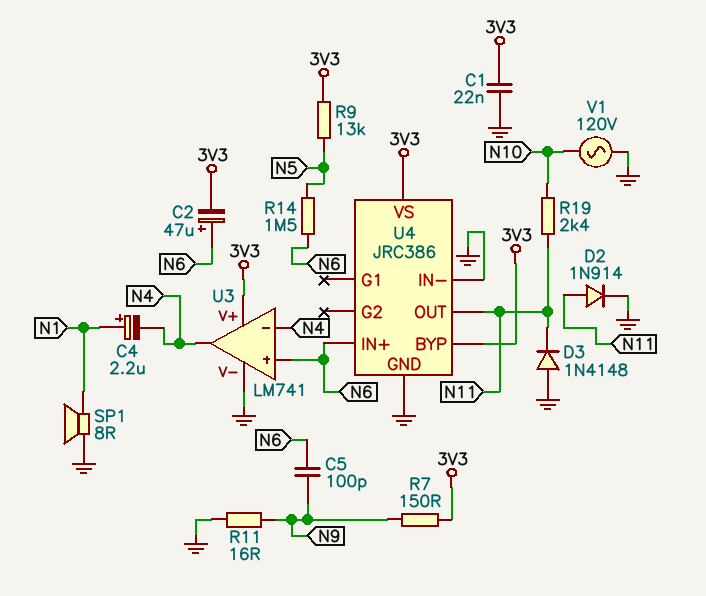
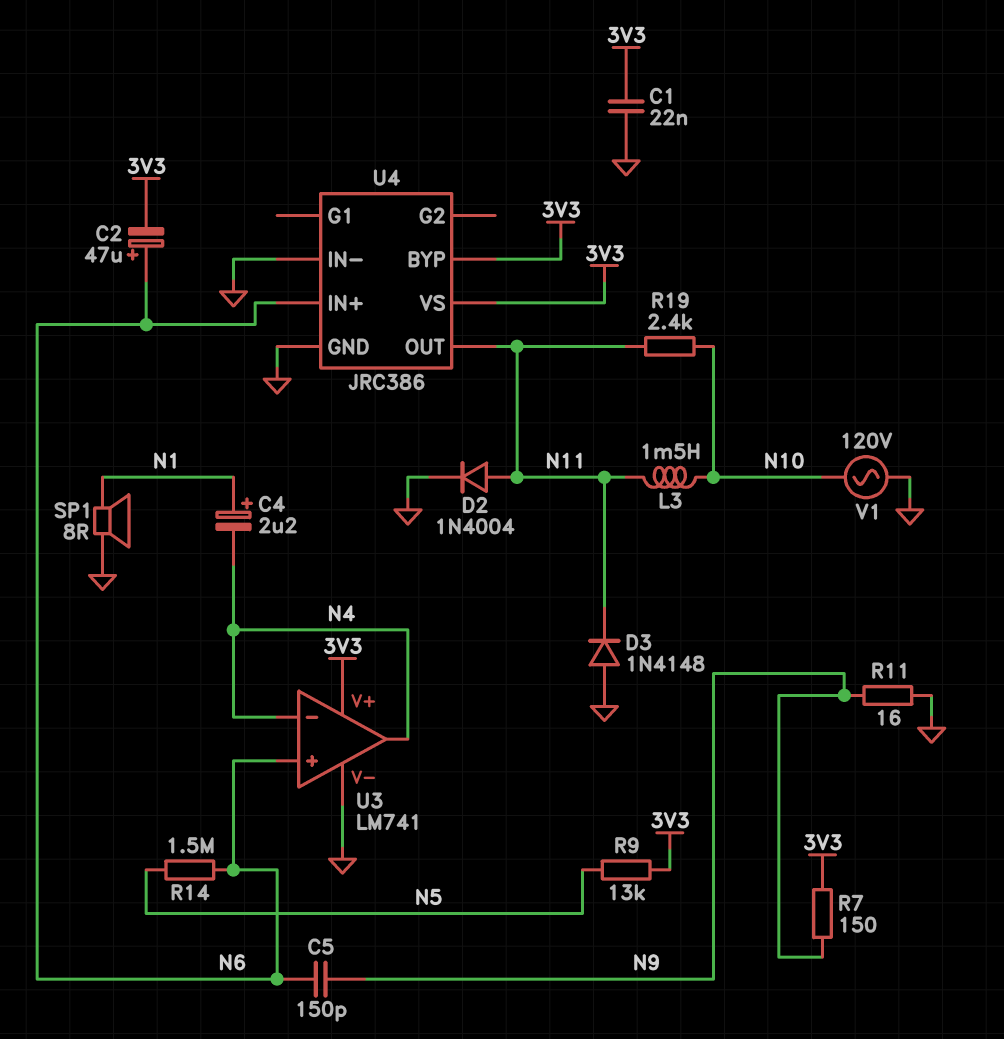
C5: 100pF (N6, N9) -> 150pF (N6, N9)
D2: diode 1N914 (A N11, K GND) -> diode 1N4004 (A N11, K GND)
L3: none -> 1.5mH (N10, N11)

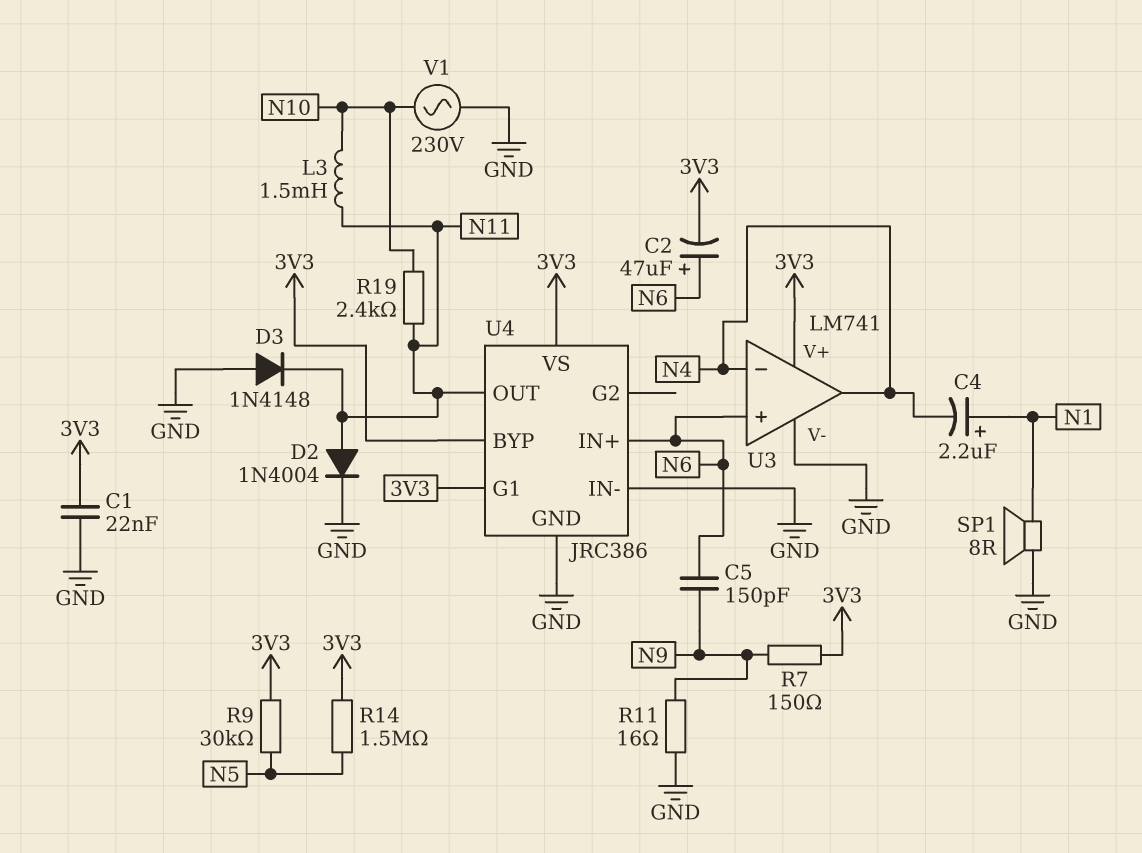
R9: 13k (3V3, N5) -> 30k (3V3, N5)
R14: 1.5M (N5, N6) -> 1.5M (3V3, N5)
U4 pin G1: none -> 3V3
V1: AC 120V (GND, N10) -> AC 230V (GND, N10)

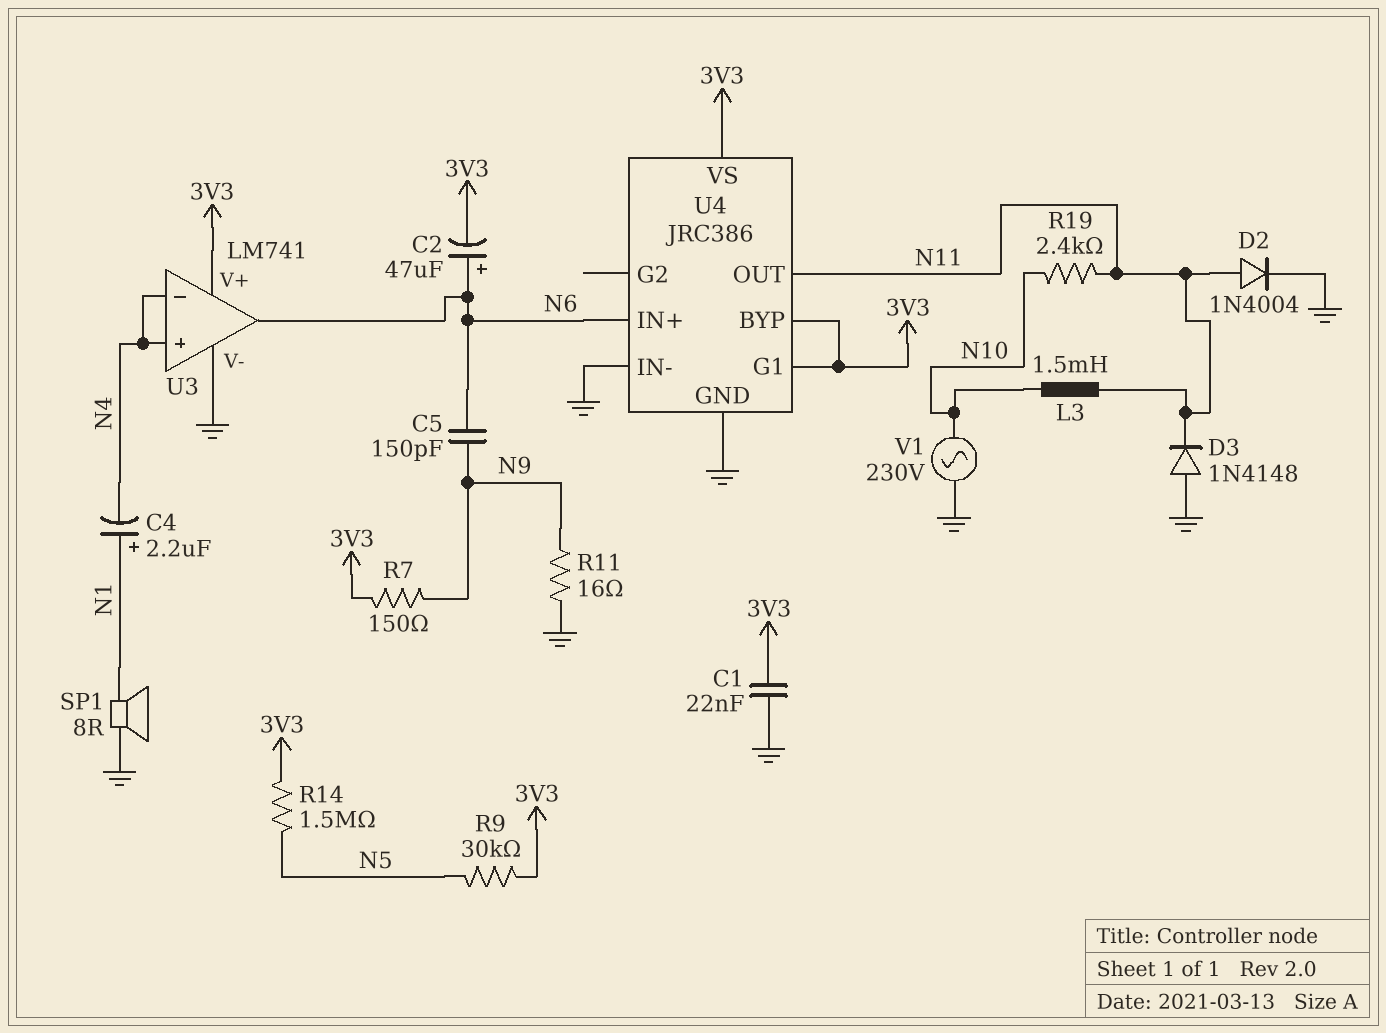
U3 pin in+: N6 -> N4
U3 pin out: N4 -> N6

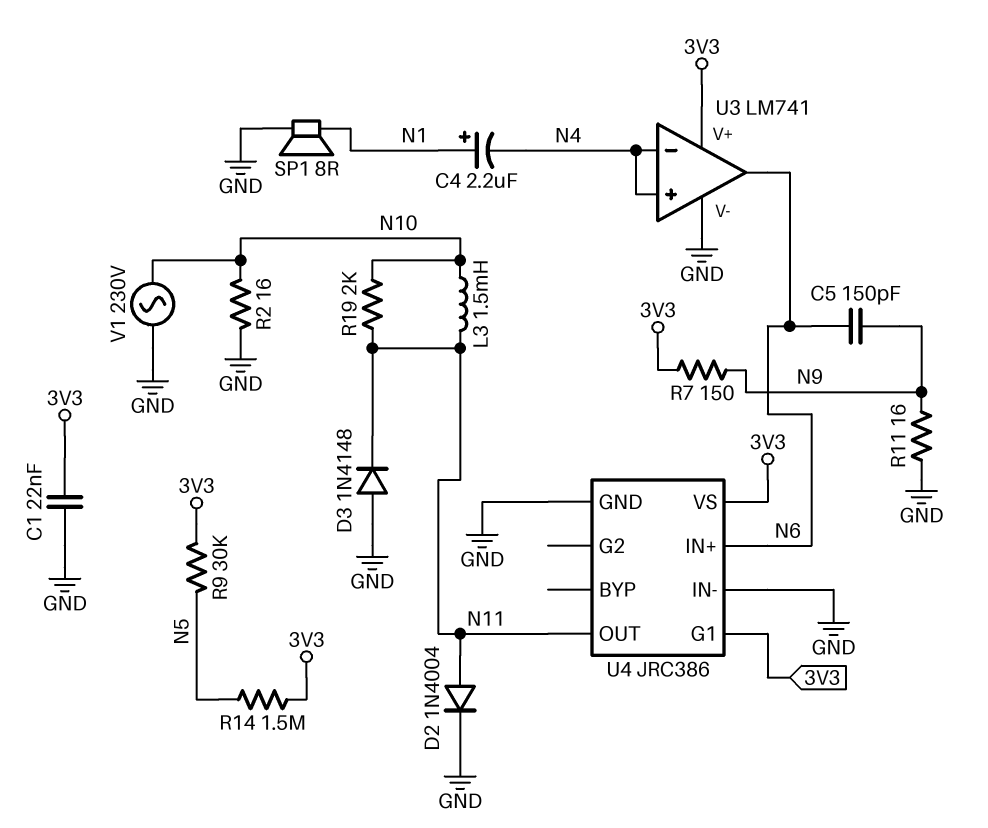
C2: 47uF (plus N6, minus 3V3) -> none
R2: none -> 16 (GND, N10)
R19: 2.4k (N10, N11) -> 2k (N10, N11)
U4 pin BYP: 3V3 -> none

